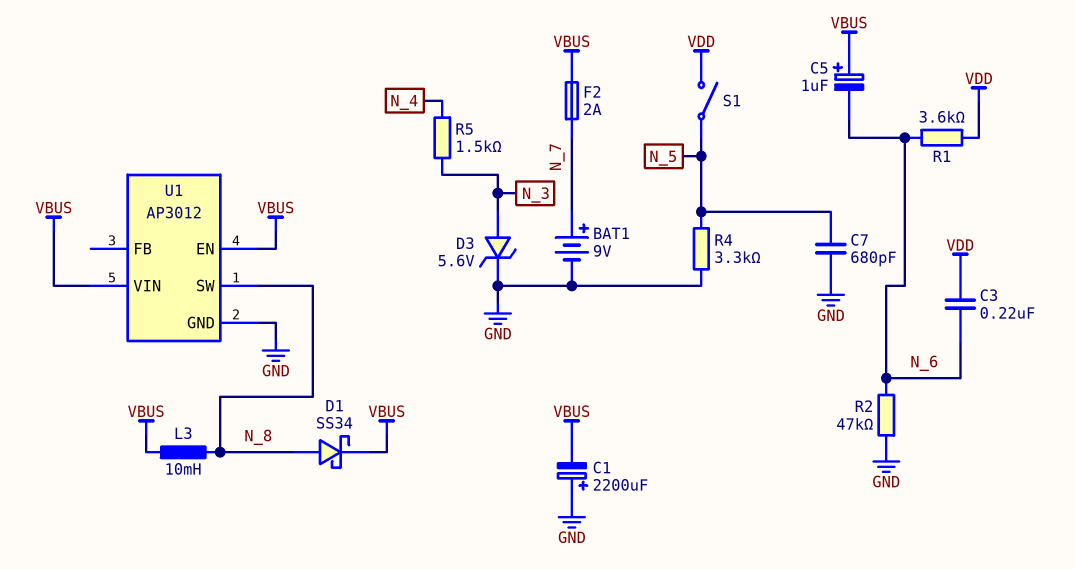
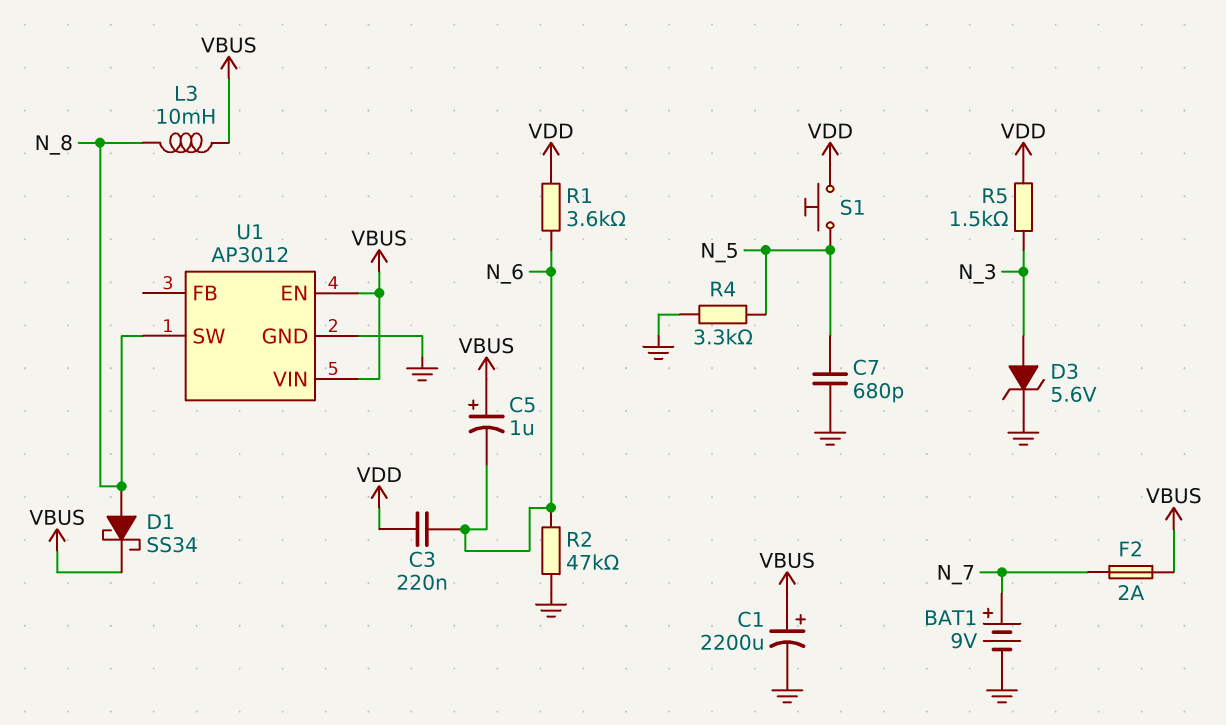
C1: 2200uF (plus GND, minus VBUS) -> 2200uF (plus VBUS, minus GND)
R5: 1.5k (N_3, N_4) -> 1.5k (N_3, VDD)
S1: switch (N_5, VDD) -> button (N_5, VDD)

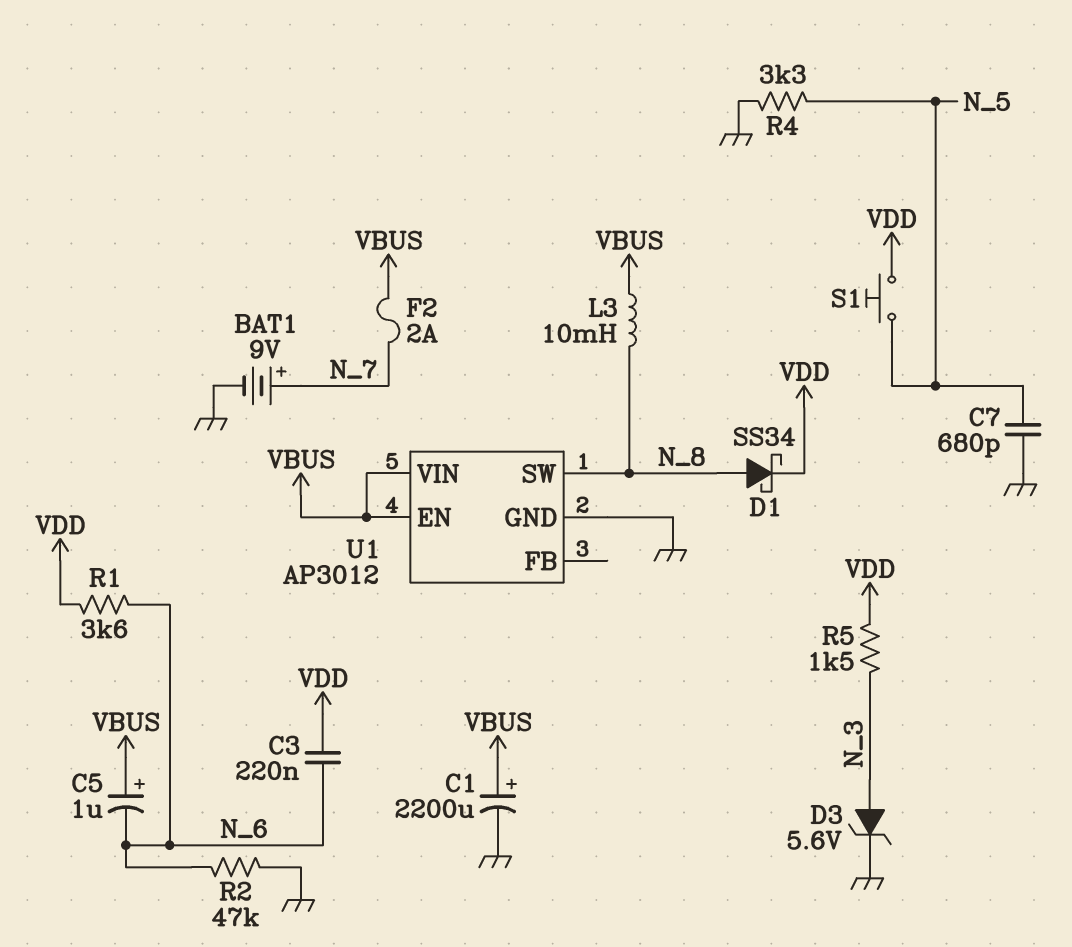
D1: schottky SS34 (A N_8, K VBUS) -> schottky SS34 (A N_8, K VDD)

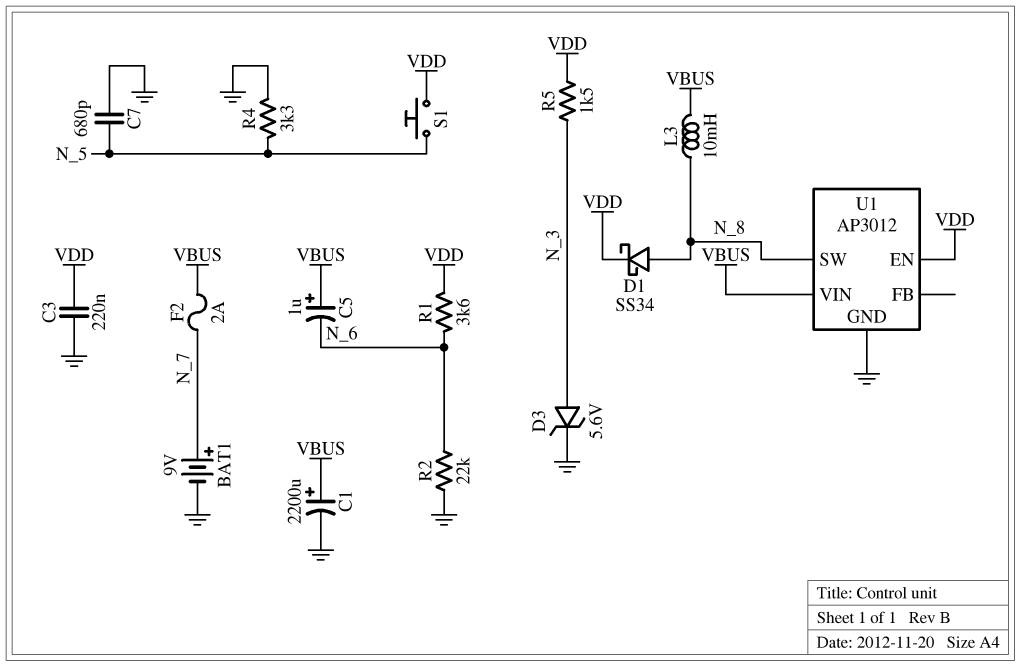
C3: 220nF (N_6, VDD) -> 220nF (GND, VDD)
R2: 47k (GND, N_6) -> 22k (GND, N_6)
U1 pin EN: VBUS -> VDD

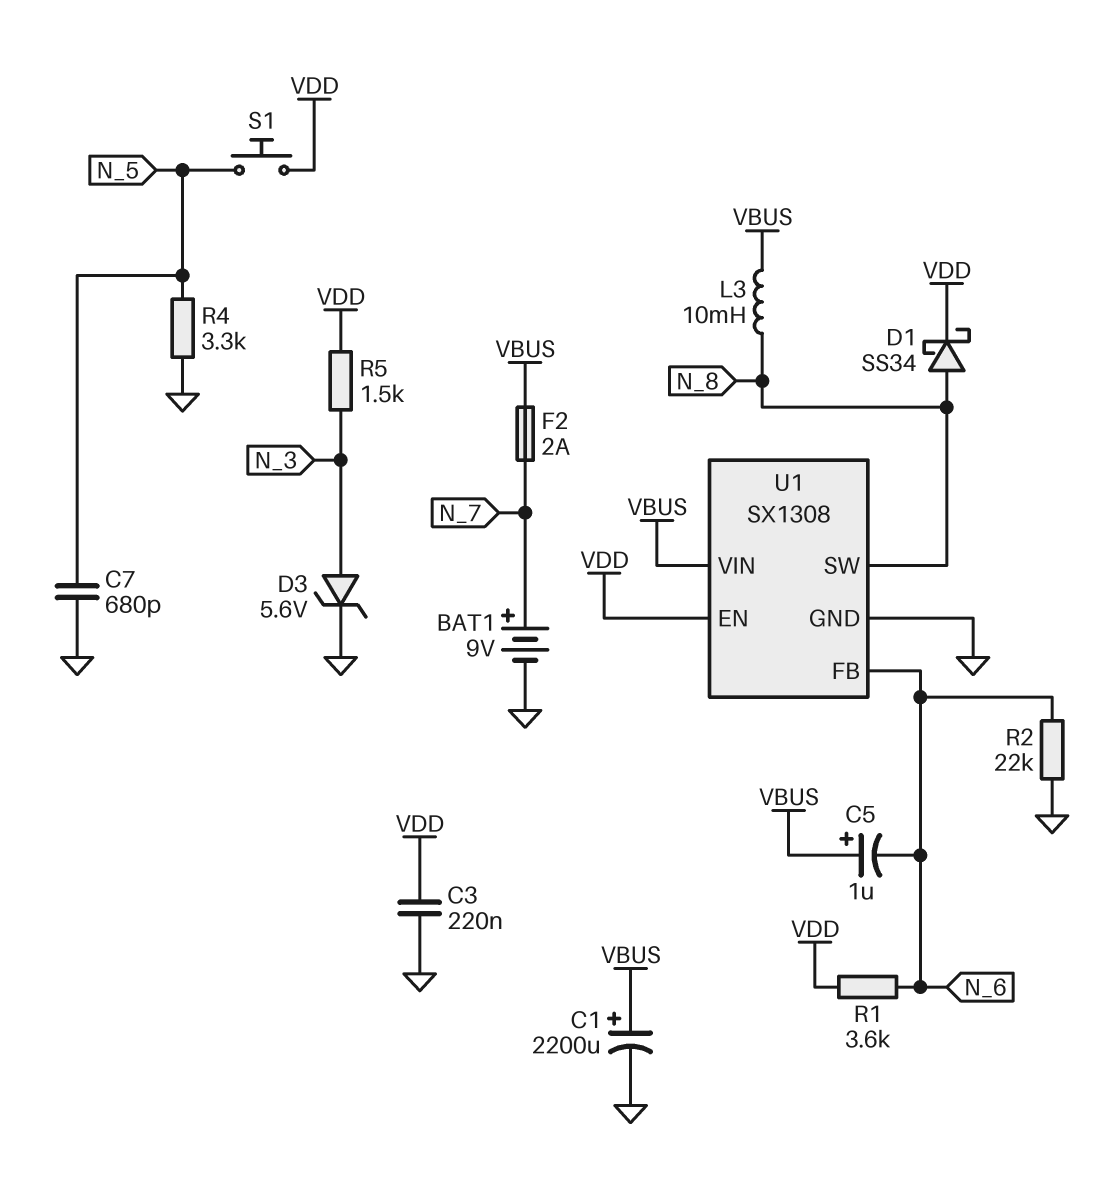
U1: AP3012 -> SX1308
U1 pin FB: none -> N_6

